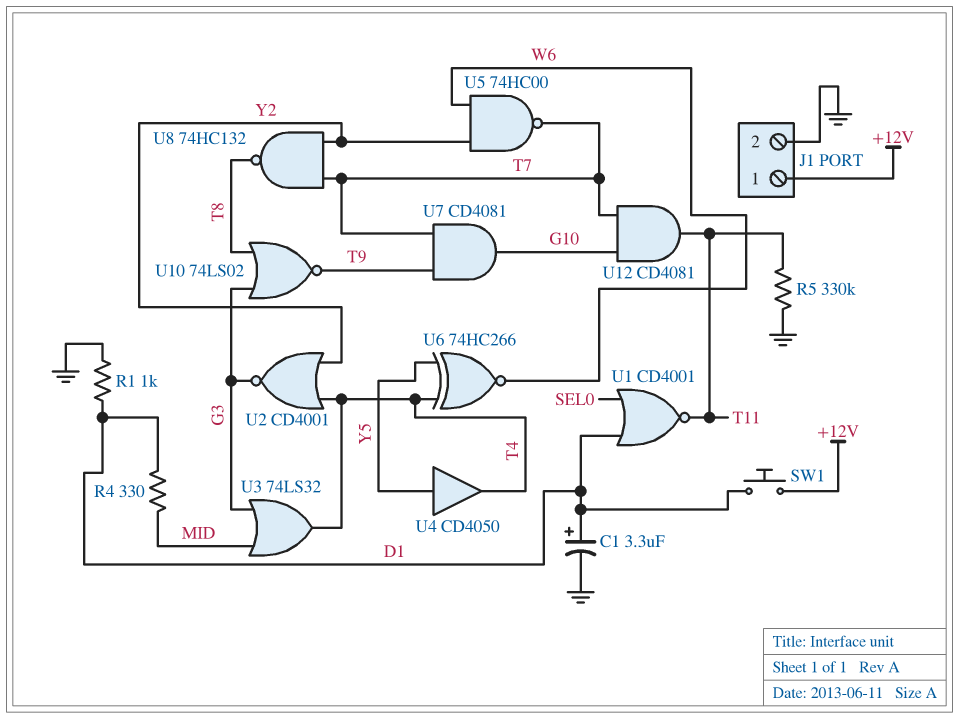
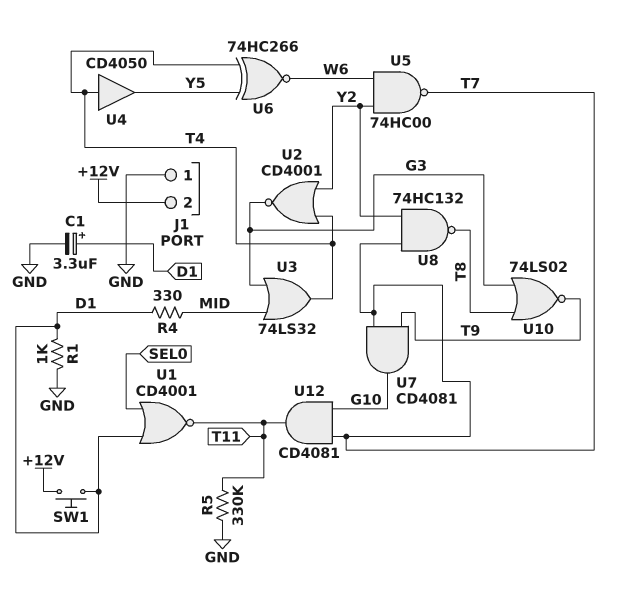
J1 pin 1: +12V -> GND
J1 pin 2: GND -> +12V
U4: buffer CD4050 (in Y5, out T4) -> buffer CD4050 (in T4, out Y5)

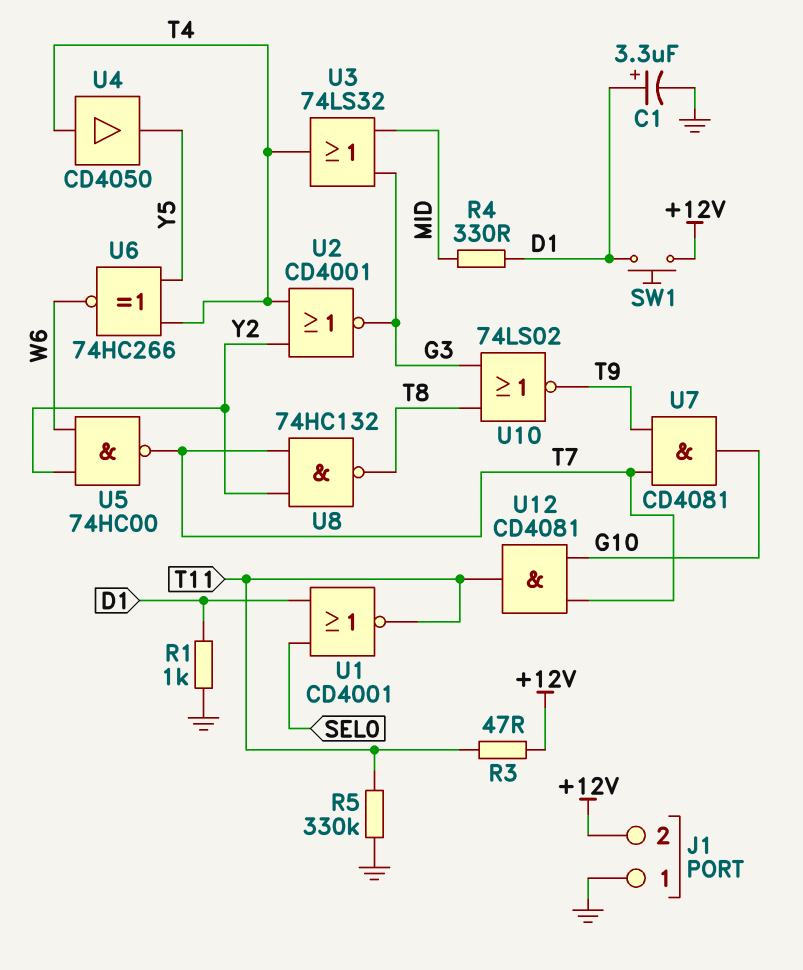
R3: none -> 47 (+12V, T11)

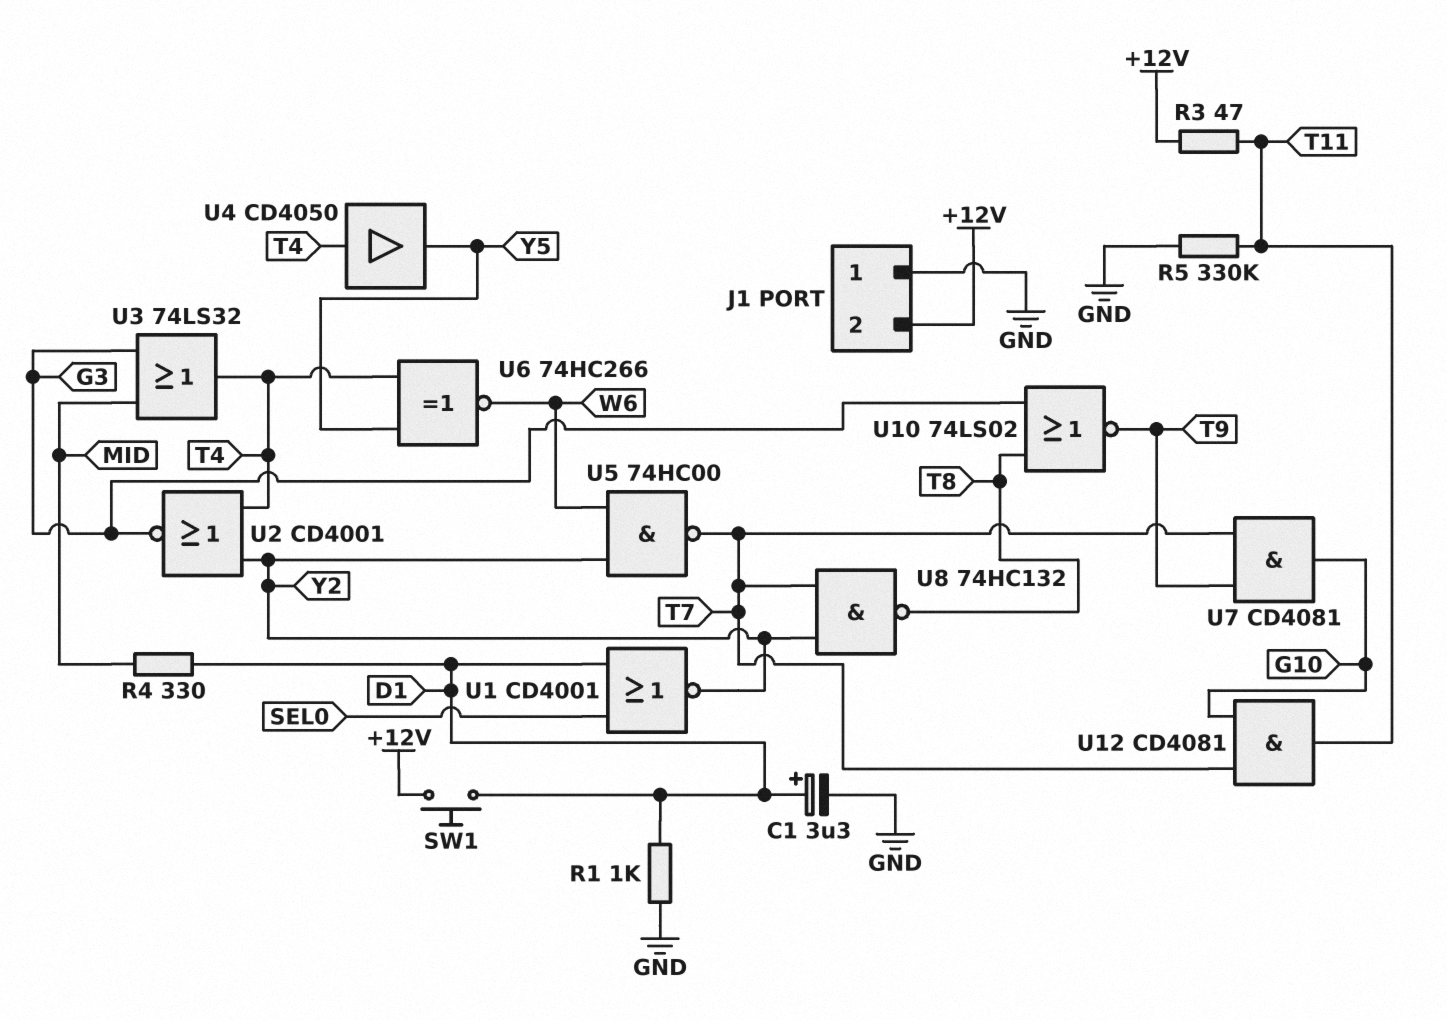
U1: NOR CD4001 (in D1, in SEL0, out T11) -> NOR CD4001 (in D1, in SEL0, out Y2)

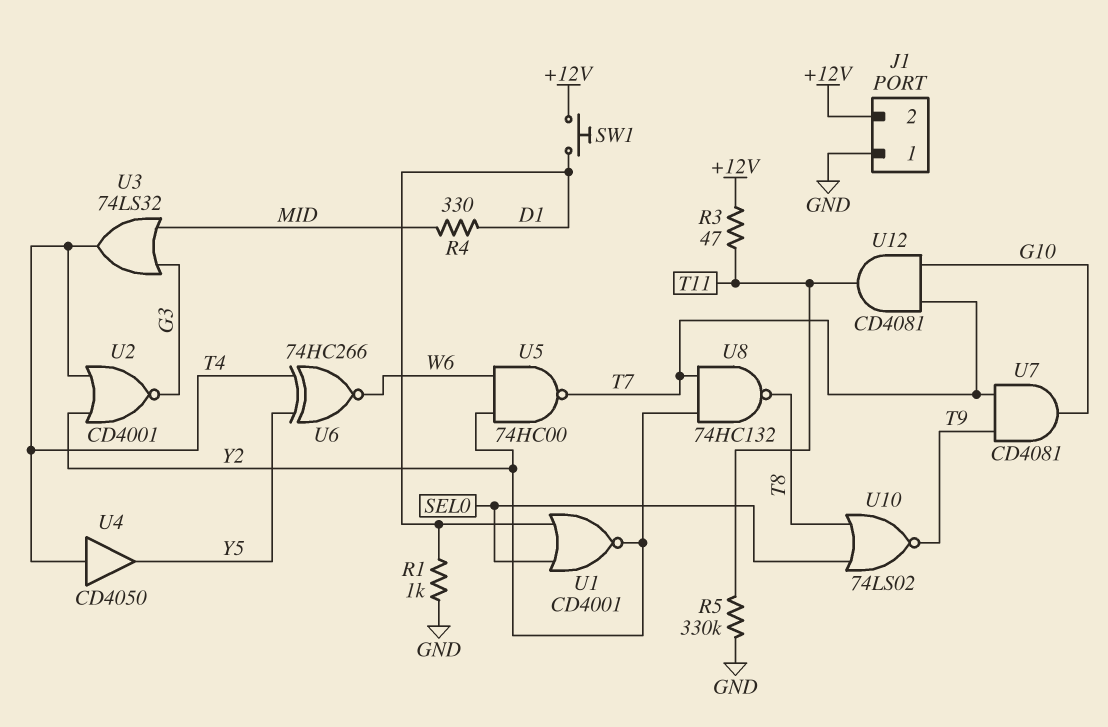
C1: 3.3uF (plus D1, minus GND) -> none
U10: NOR 74LS02 (in G3, in T8, out T9) -> NOR 74LS02 (in SEL0, in T8, out T9)

